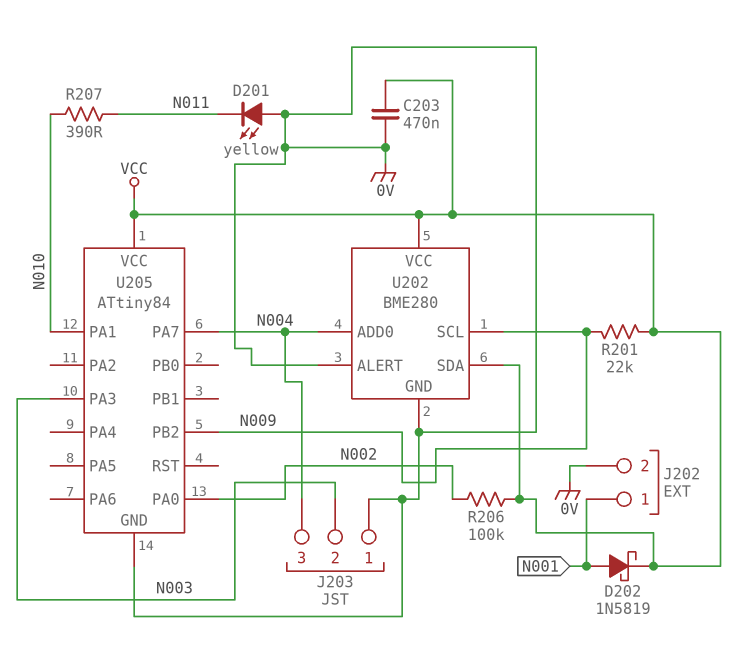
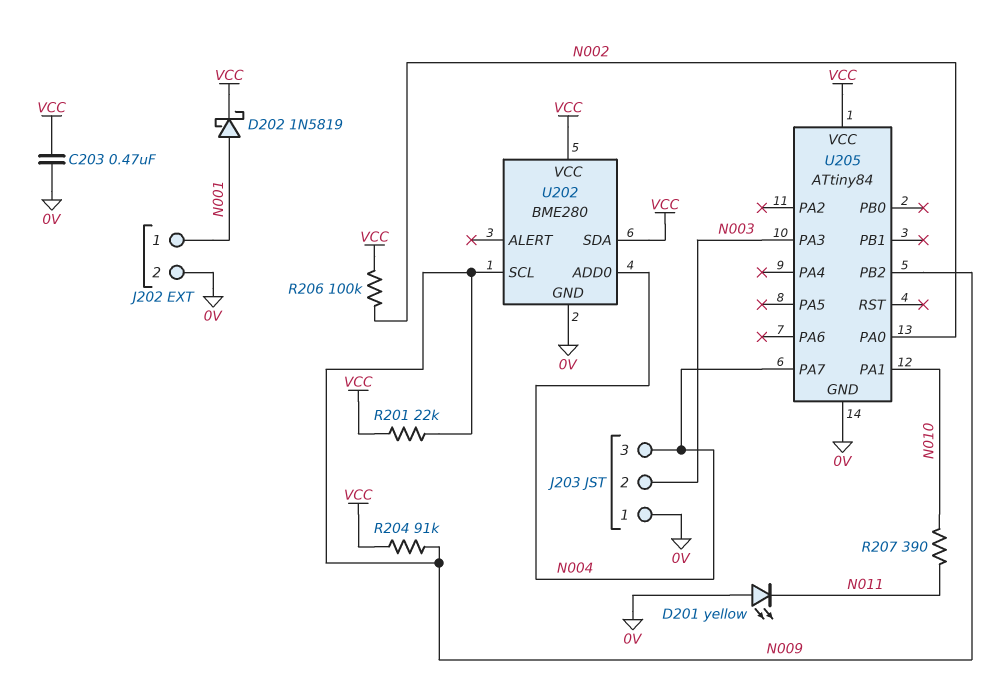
R204: none -> 91k (N009, VCC)
U202 pin ALERT: 0V -> none

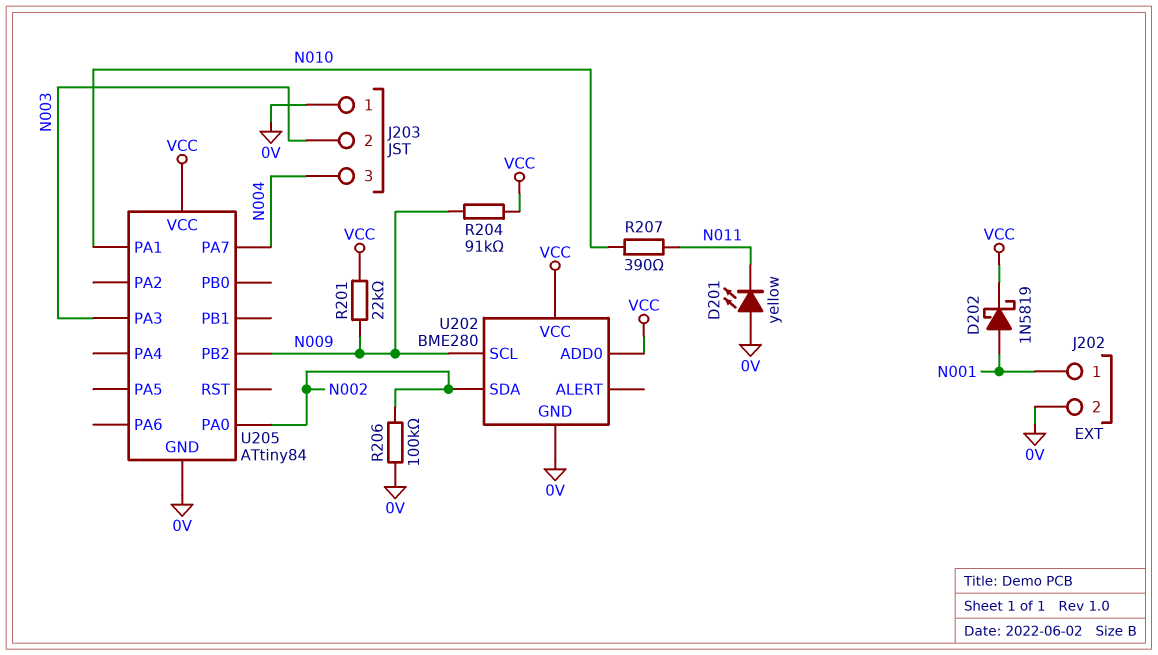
C203: 470nF (0V, VCC) -> none
R206: 100k (N002, VCC) -> 100k (0V, N002)
U202 pin ADD0: N004 -> VCC
U202 pin SDA: VCC -> N002

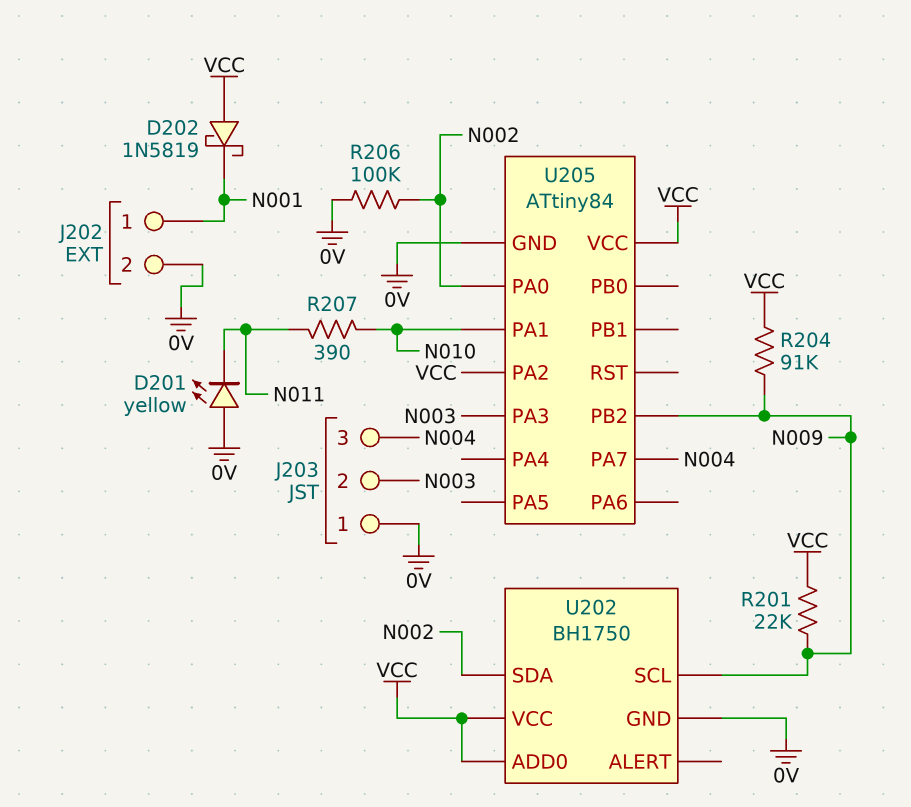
D202: schottky 1N5819 (A N001, K VCC) -> schottky 1N5819 (A VCC, K N001)
U202: BME280 -> BH1750
U205 pin PA2: none -> VCC

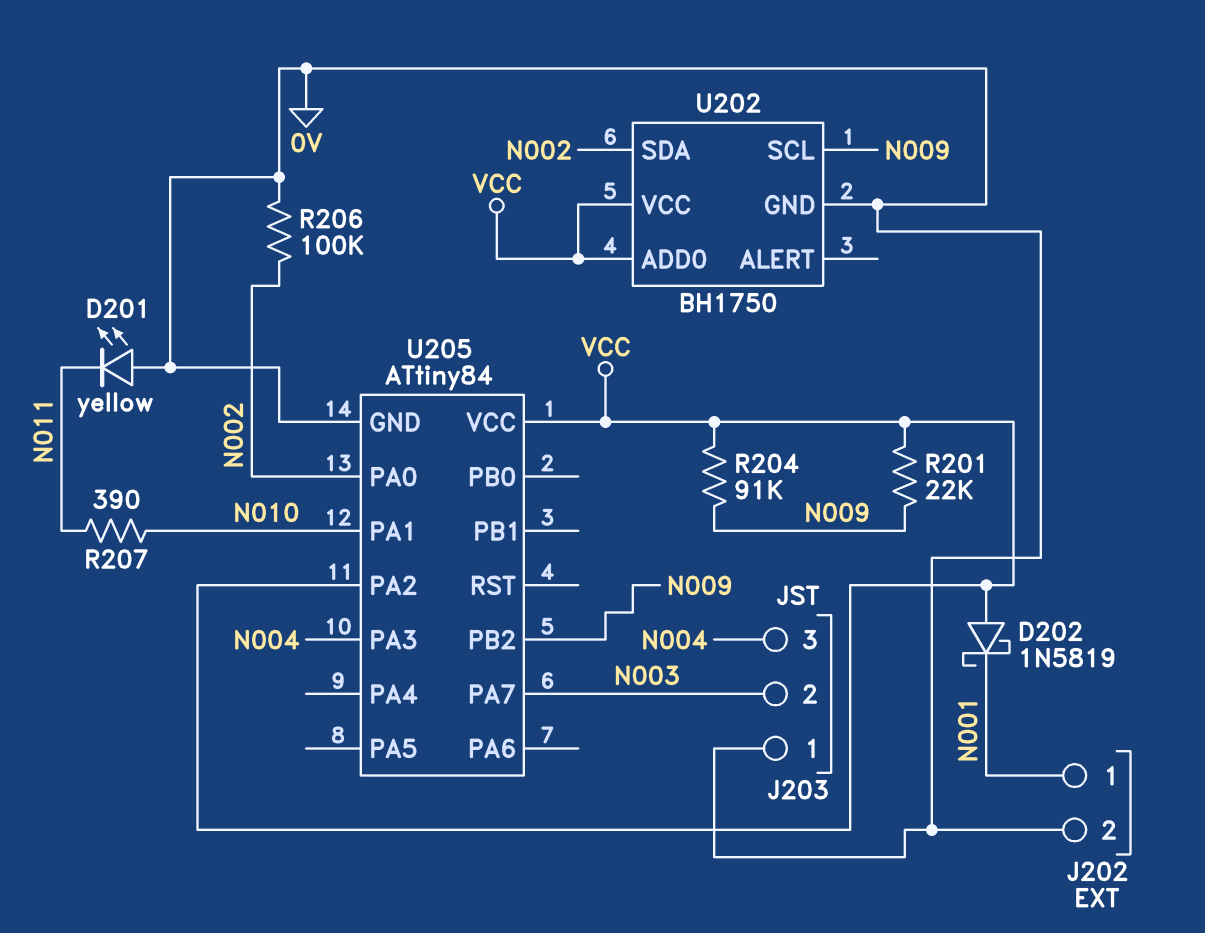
U205 pin PA3: N003 -> N004
U205 pin PA7: N004 -> N003

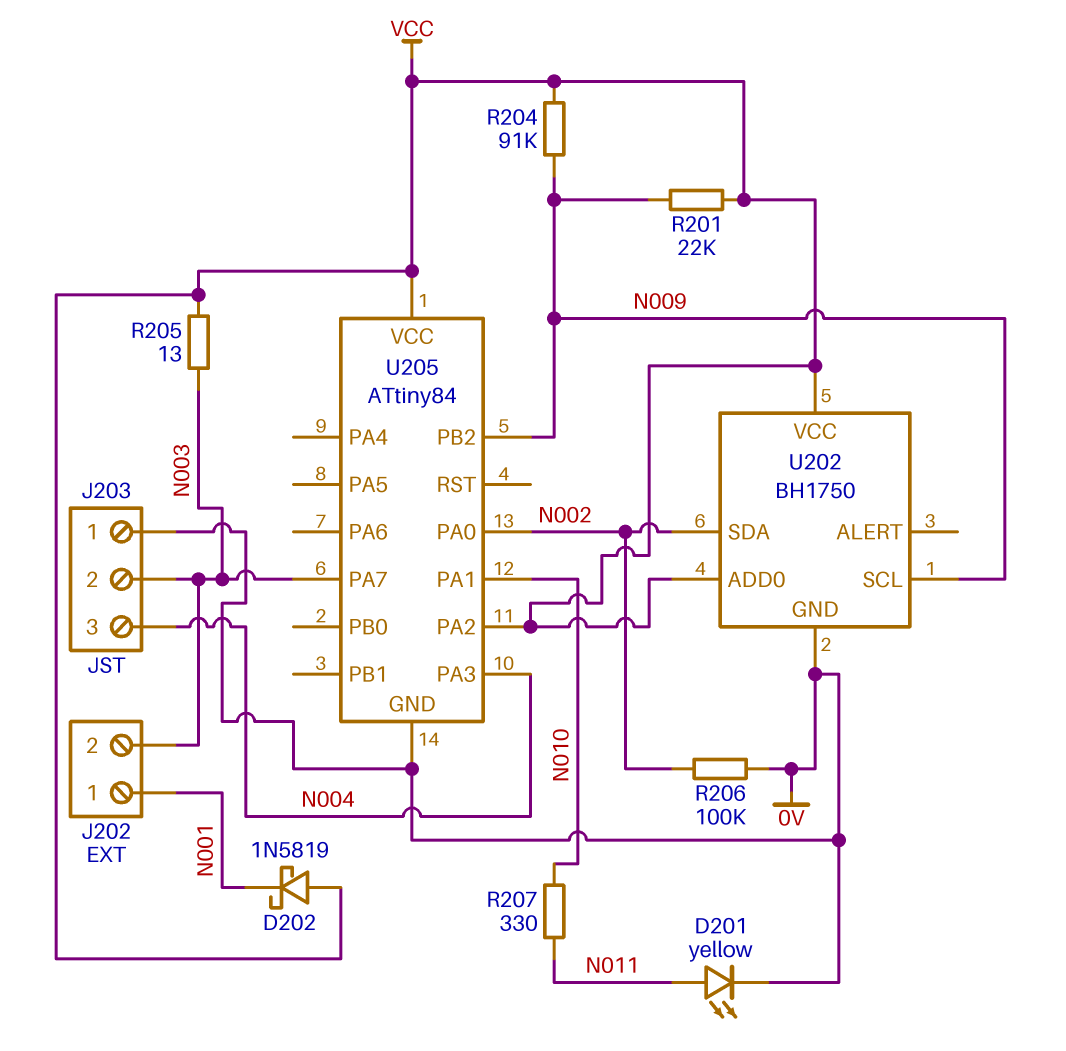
D201: LED yellow (A 0V, K N011) -> LED yellow (A N011, K 0V)
J202 pin 2: 0V -> N003
R205: none -> 13 (N003, VCC)
R207: 390 (N010, N011) -> 330 (N010, N011)

